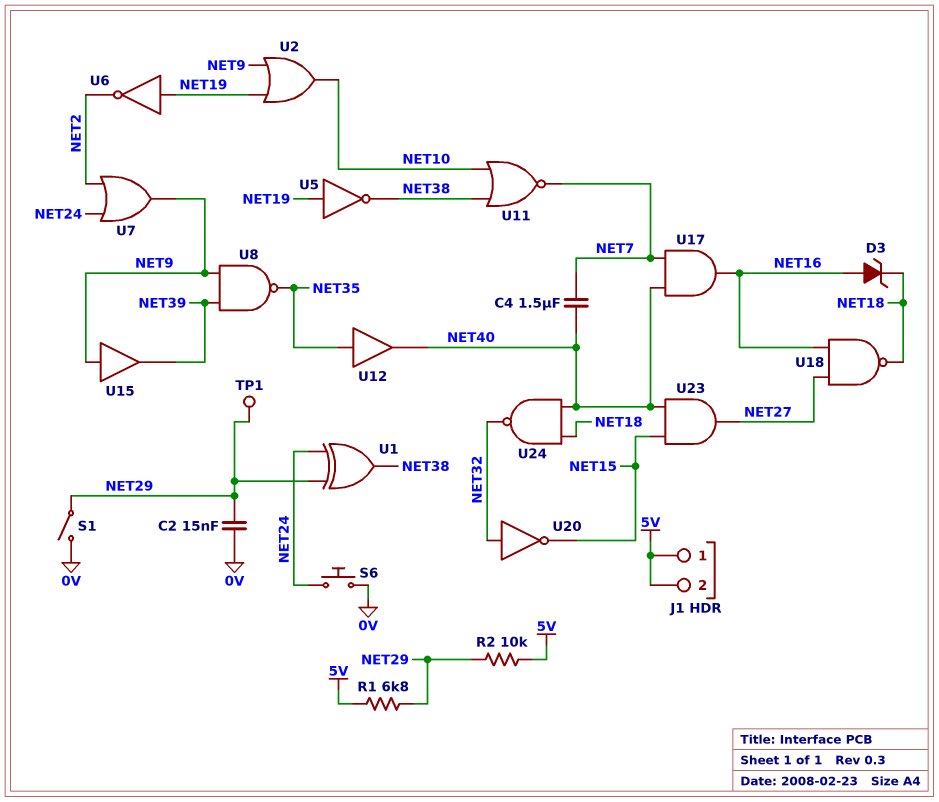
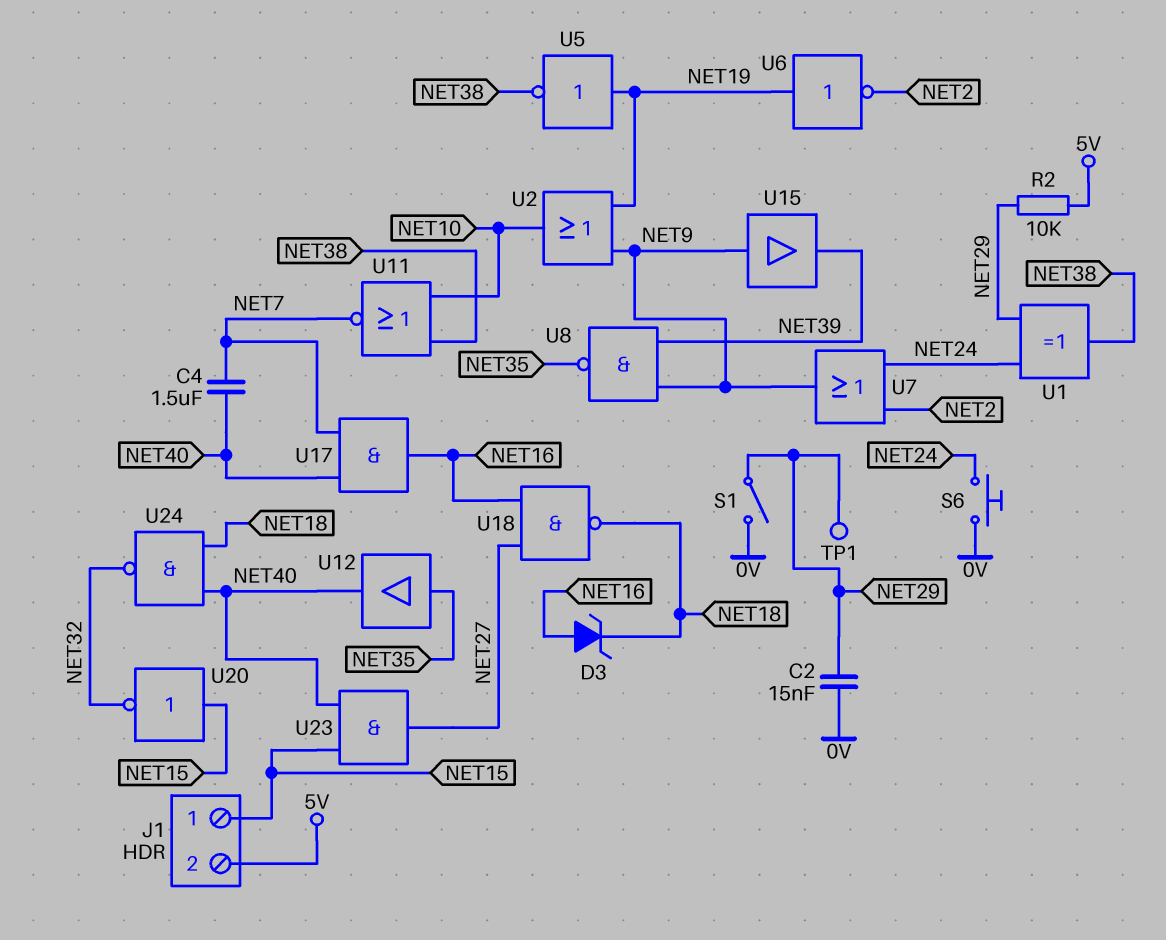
J1 pin 1: 5V -> NET15
R1: 6.8k (5V, NET29) -> none
U20: NOT (in NET32, out NET15) -> NOT (in NET15, out NET32)

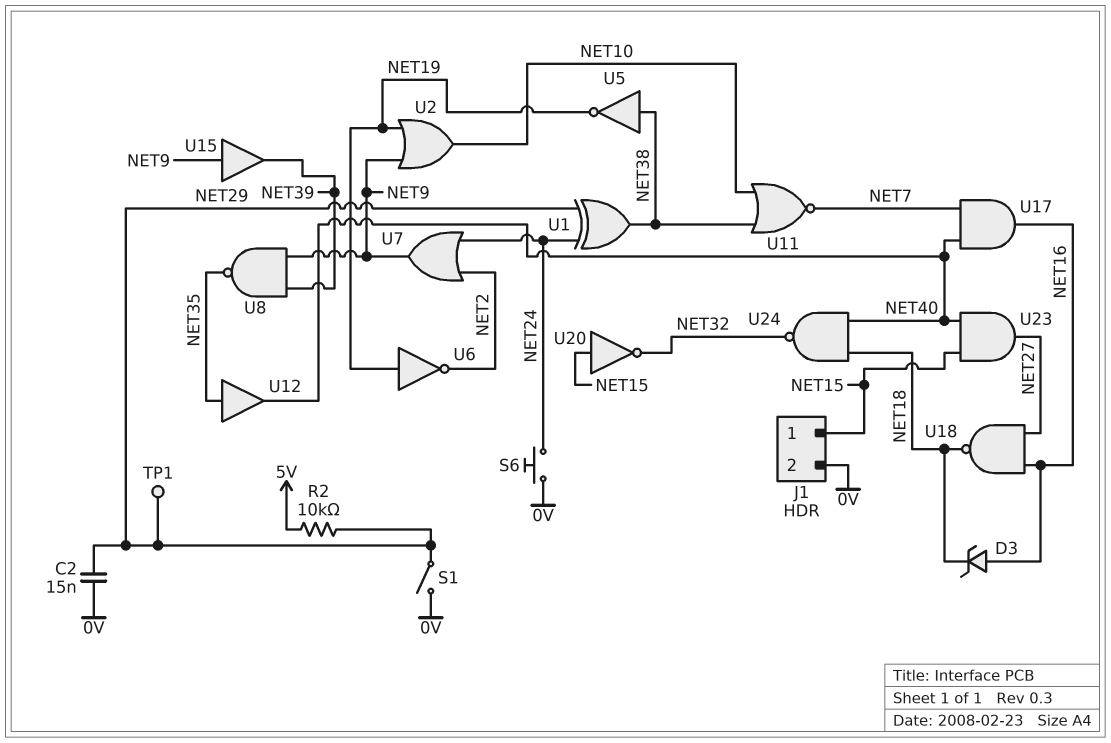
C4: 1.5uF (NET7, NET40) -> none
J1 pin 2: 5V -> 0V
U5: NOT (in NET19, out NET38) -> NOT (in NET38, out NET19)

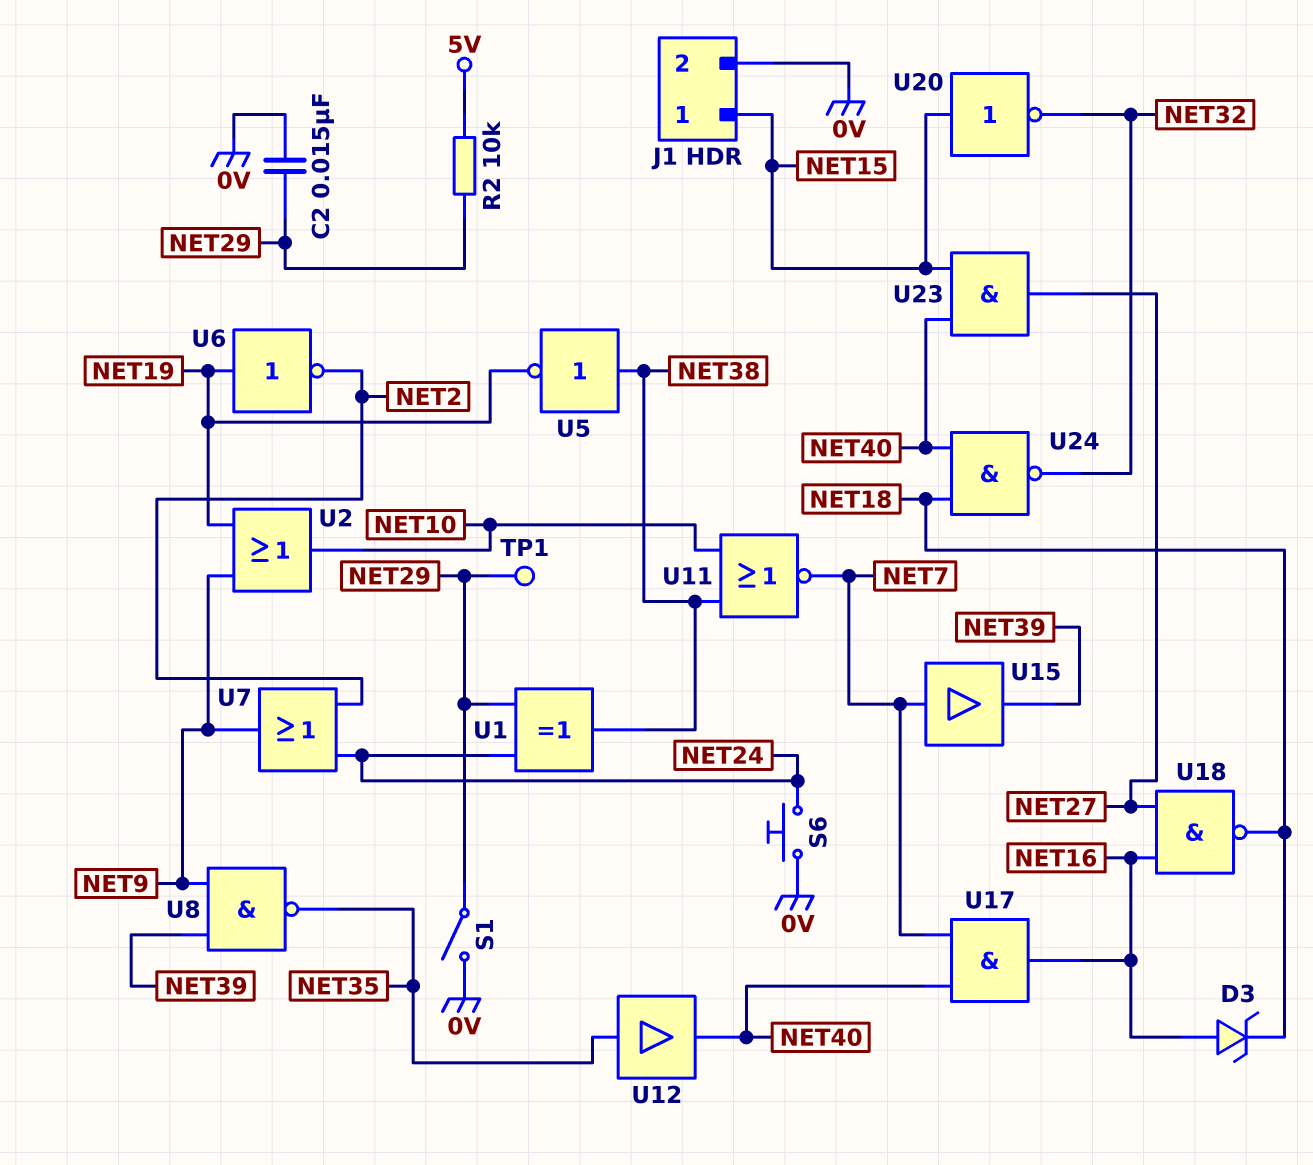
U15: buffer (in NET9, out NET39) -> buffer (in NET7, out NET39)

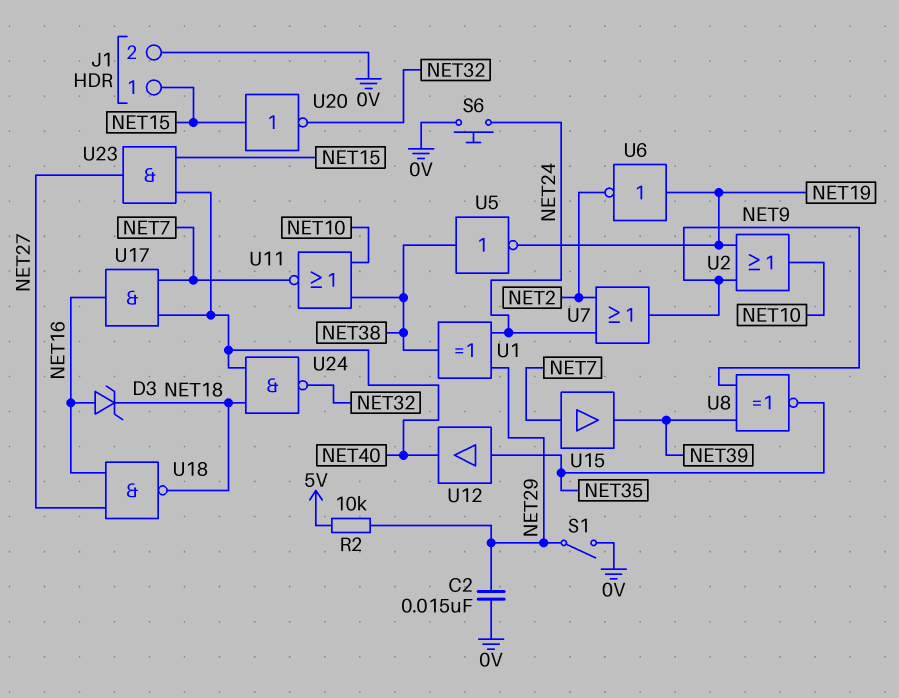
TP1: test point (NET29) -> none
U8: NAND (in NET9, in NET39, out NET35) -> XNOR (in NET9, in NET39, out NET35)

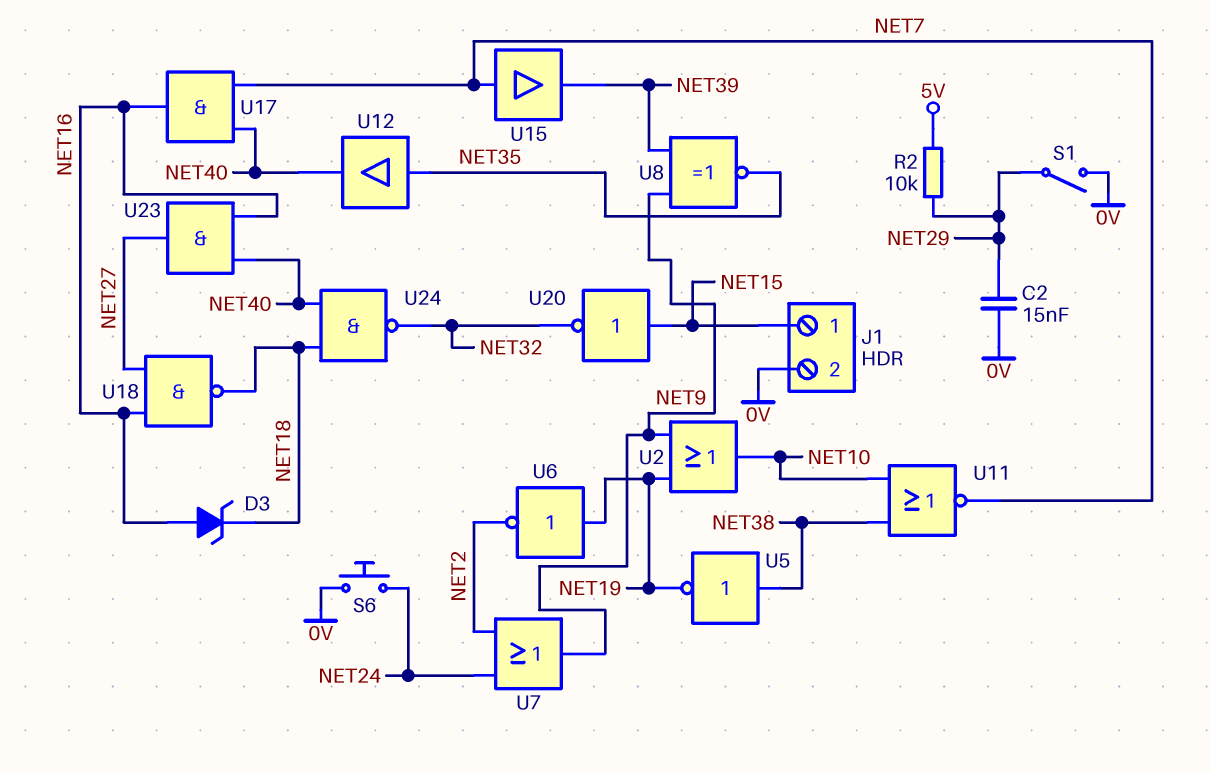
U1: XOR (in NET24, in NET29, out NET38) -> none
U23: AND (in NET15, in NET40, out NET27) -> AND (in NET16, in NET40, out NET27)

